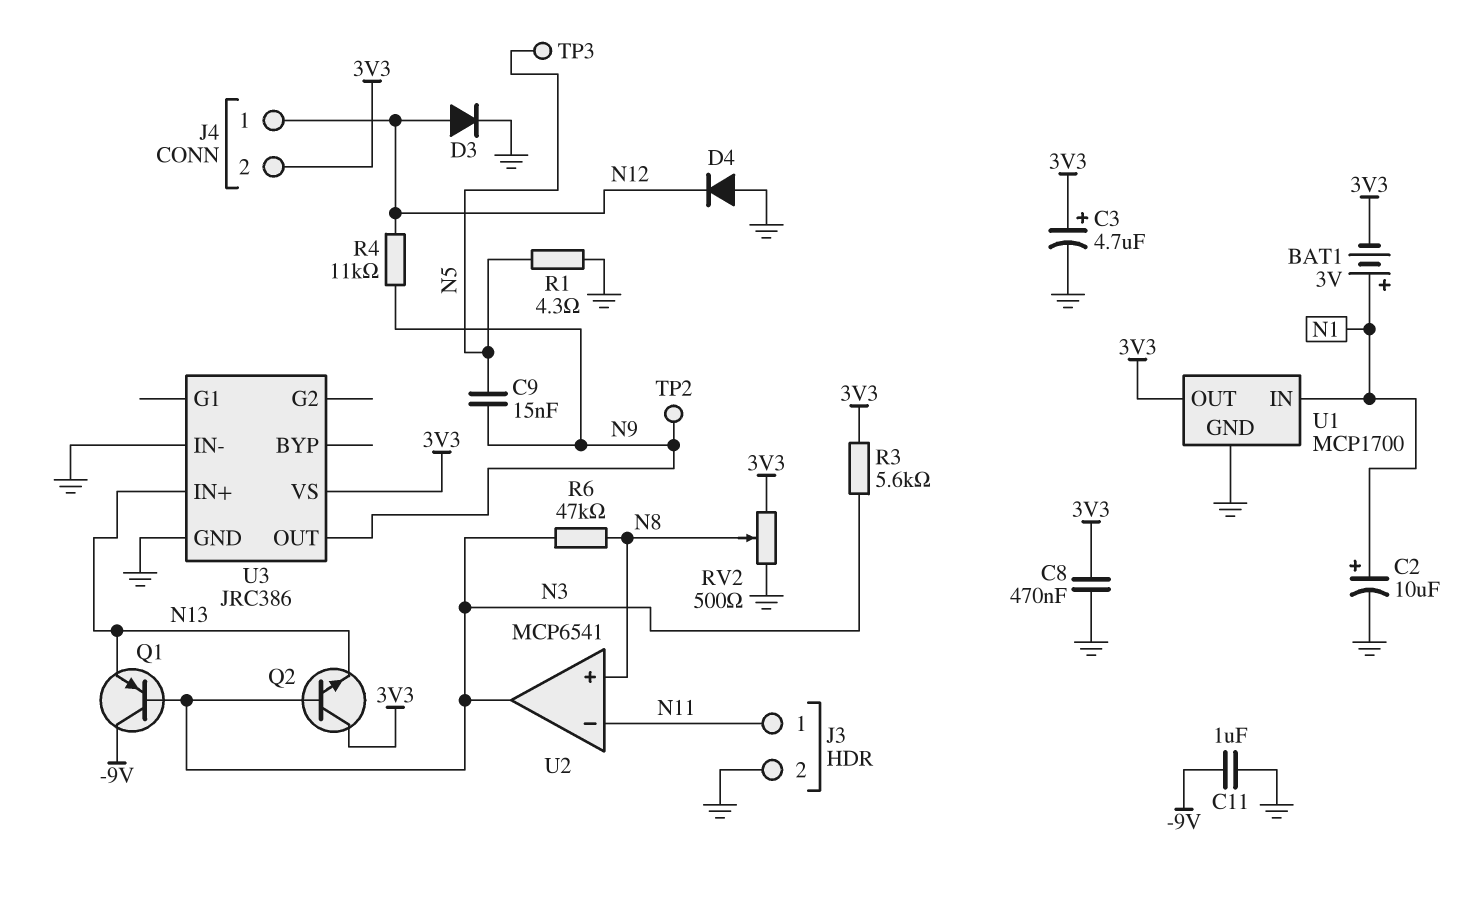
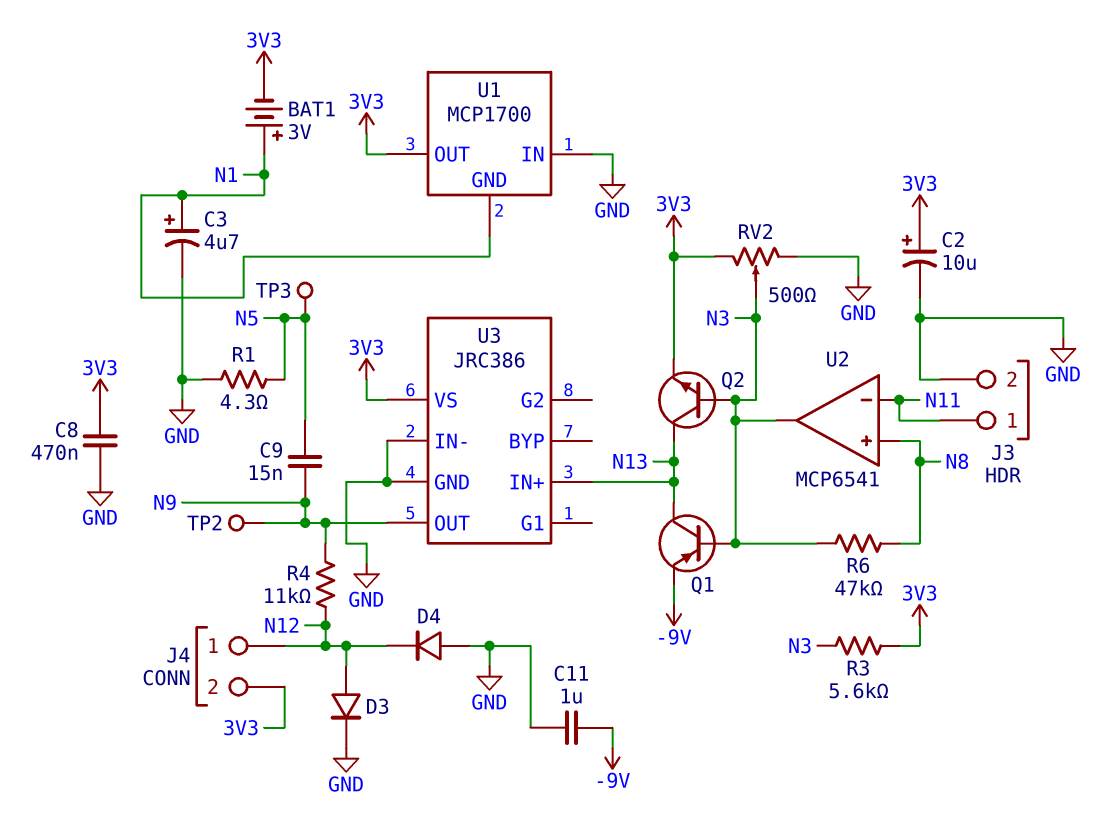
C2: 10uF (plus N1, minus GND) -> 10uF (plus 3V3, minus GND)
C3: 4.7uF (plus 3V3, minus GND) -> 4.7uF (plus N1, minus GND)
Q1: PNP (B N3, C -9V, E N13) -> PNP (B N3, C N13, E -9V)
Q2: NPN (B N3, C 3V3, E N13) -> NPN (B N3, C N13, E 3V3)
RV2: 500 (3V3, GND, wiper N8) -> 500 (3V3, GND, wiper N3)
U1 pin GND: GND -> N1
U1 pin IN: N1 -> GND

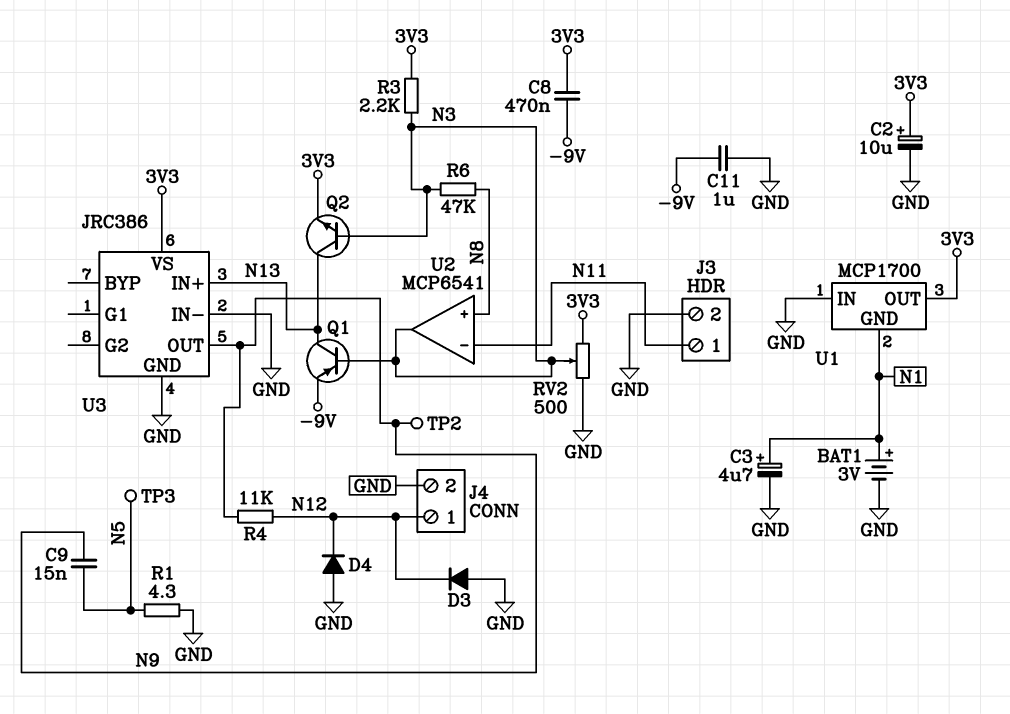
BAT1: 3V (plus N1, minus 3V3) -> 3V (plus N1, minus GND)
C8: 470nF (3V3, GND) -> 470nF (-9V, 3V3)
D3: diode (A N12, K GND) -> diode (A GND, K N12)
J4 pin 2: 3V3 -> GND
R3: 5.6k (3V3, N3) -> 2.2k (3V3, N3)

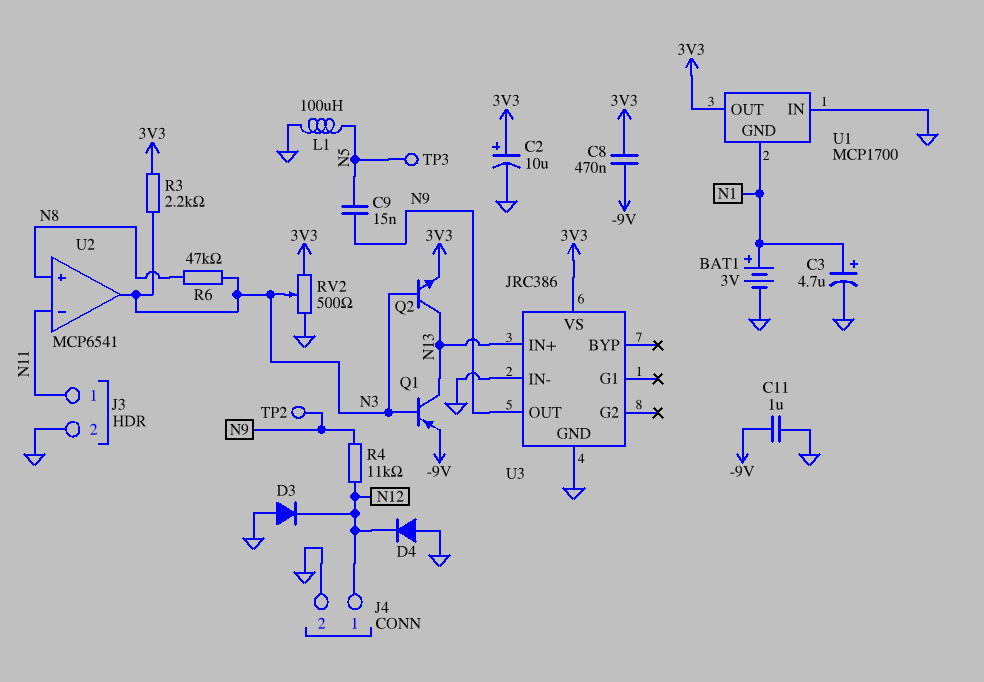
L1: none -> 100uH (GND, N5)
R1: 4.3 (GND, N5) -> none

